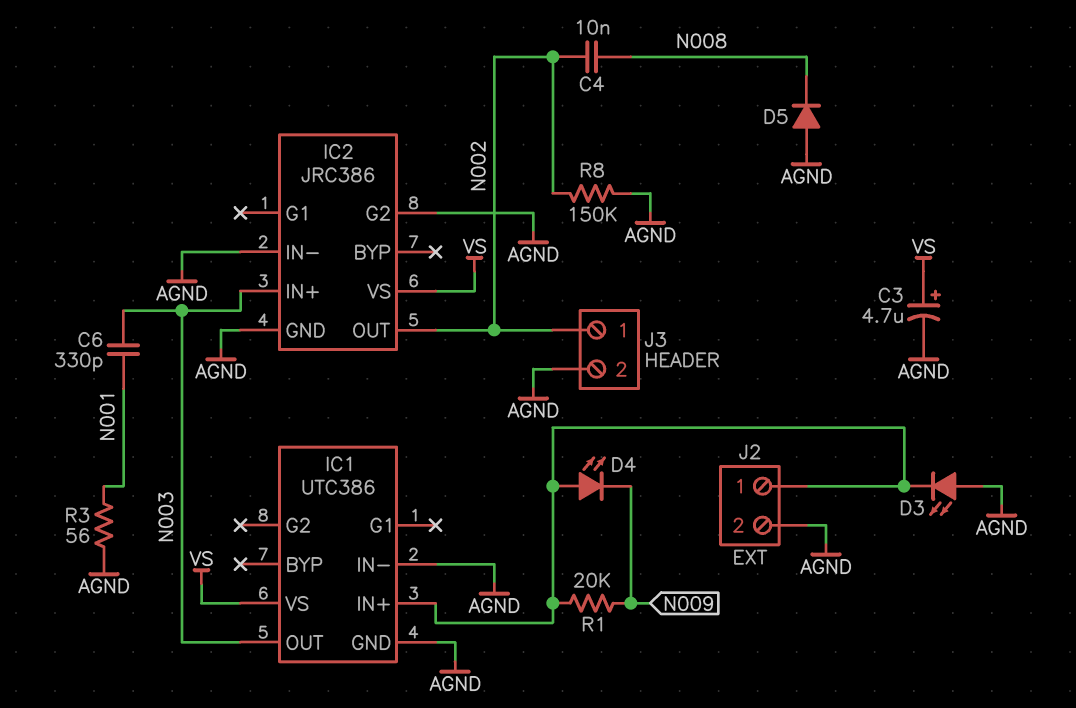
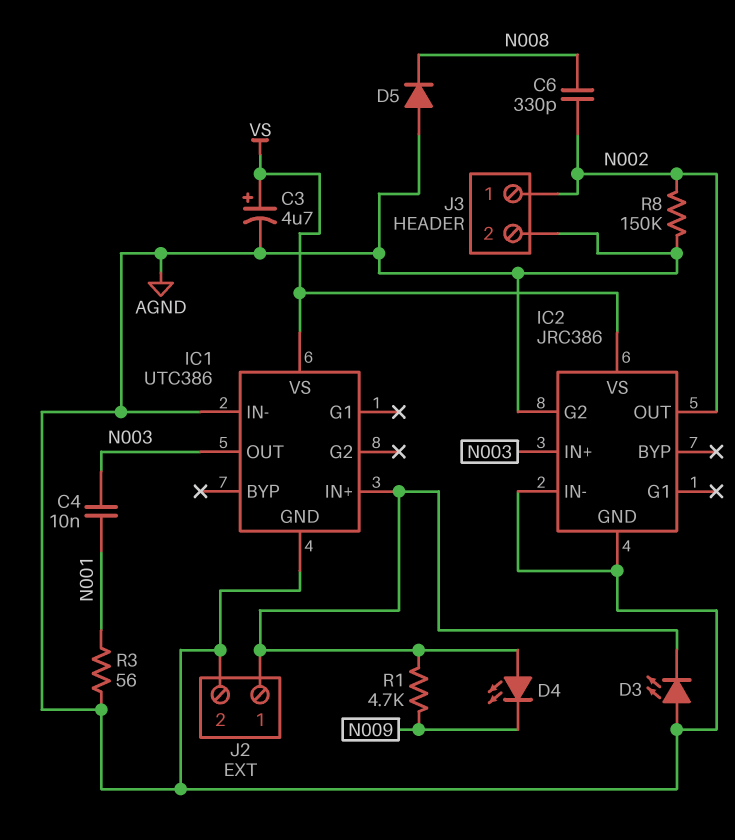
C4: 10nF (N002, N008) -> 10nF (N001, N003)
C6: 330pF (N001, N003) -> 330pF (N002, N008)
R1: 20k (IC1/IN+, N009) -> 4.7k (IC1/IN+, N009)

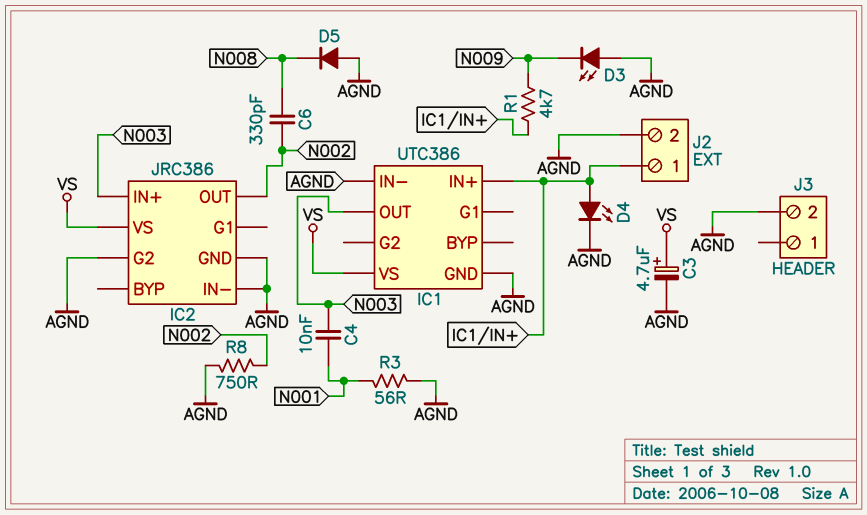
D3: LED (A AGND, K IC1/IN+) -> LED (A AGND, K N009)
D4: LED (A IC1/IN+, K N009) -> LED (A IC1/IN+, K AGND)
J3 pin 1: N002 -> none
R8: 150k (AGND, N002) -> 750 (AGND, N002)

